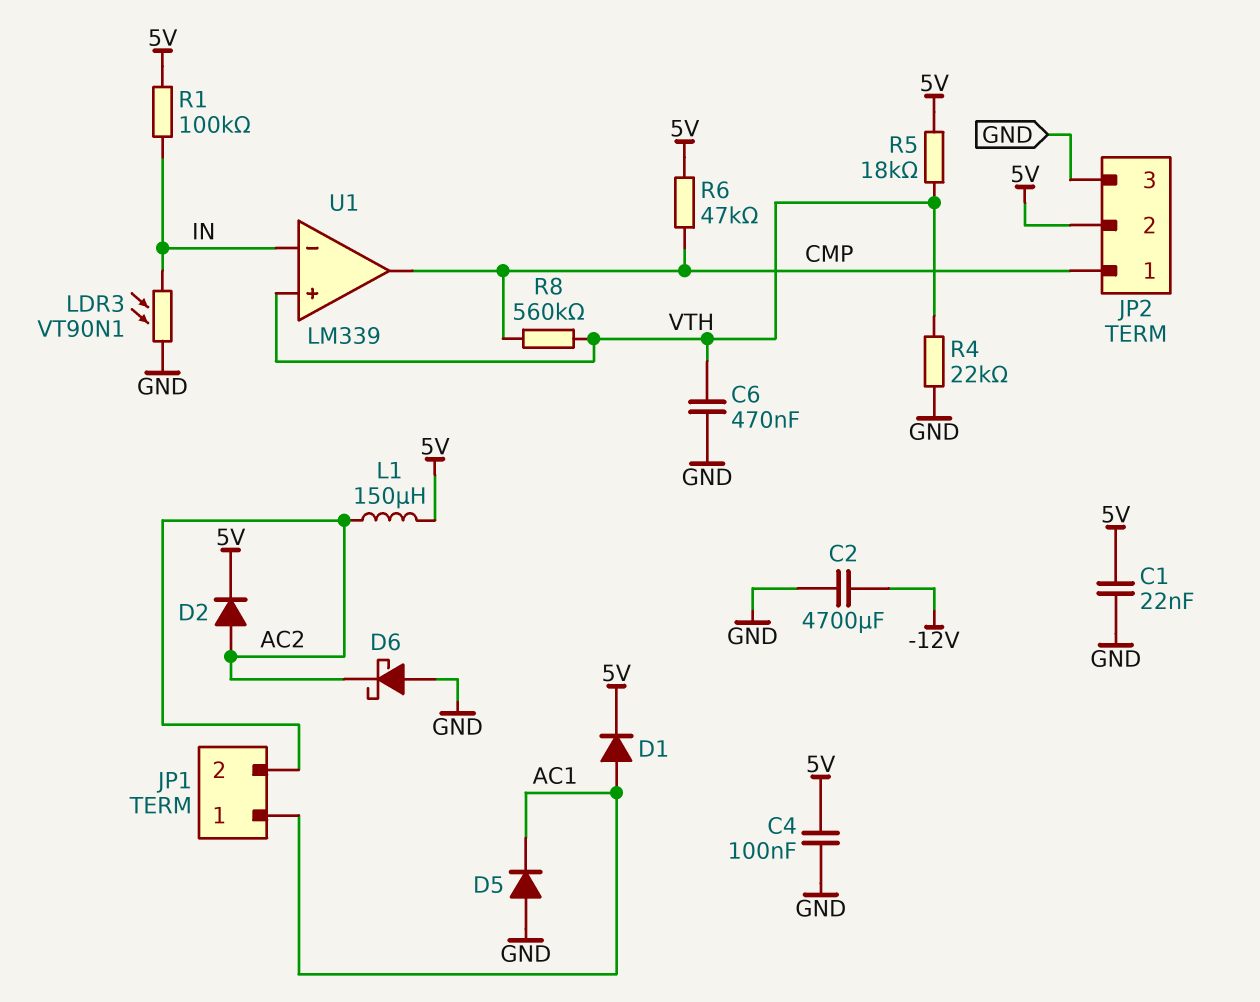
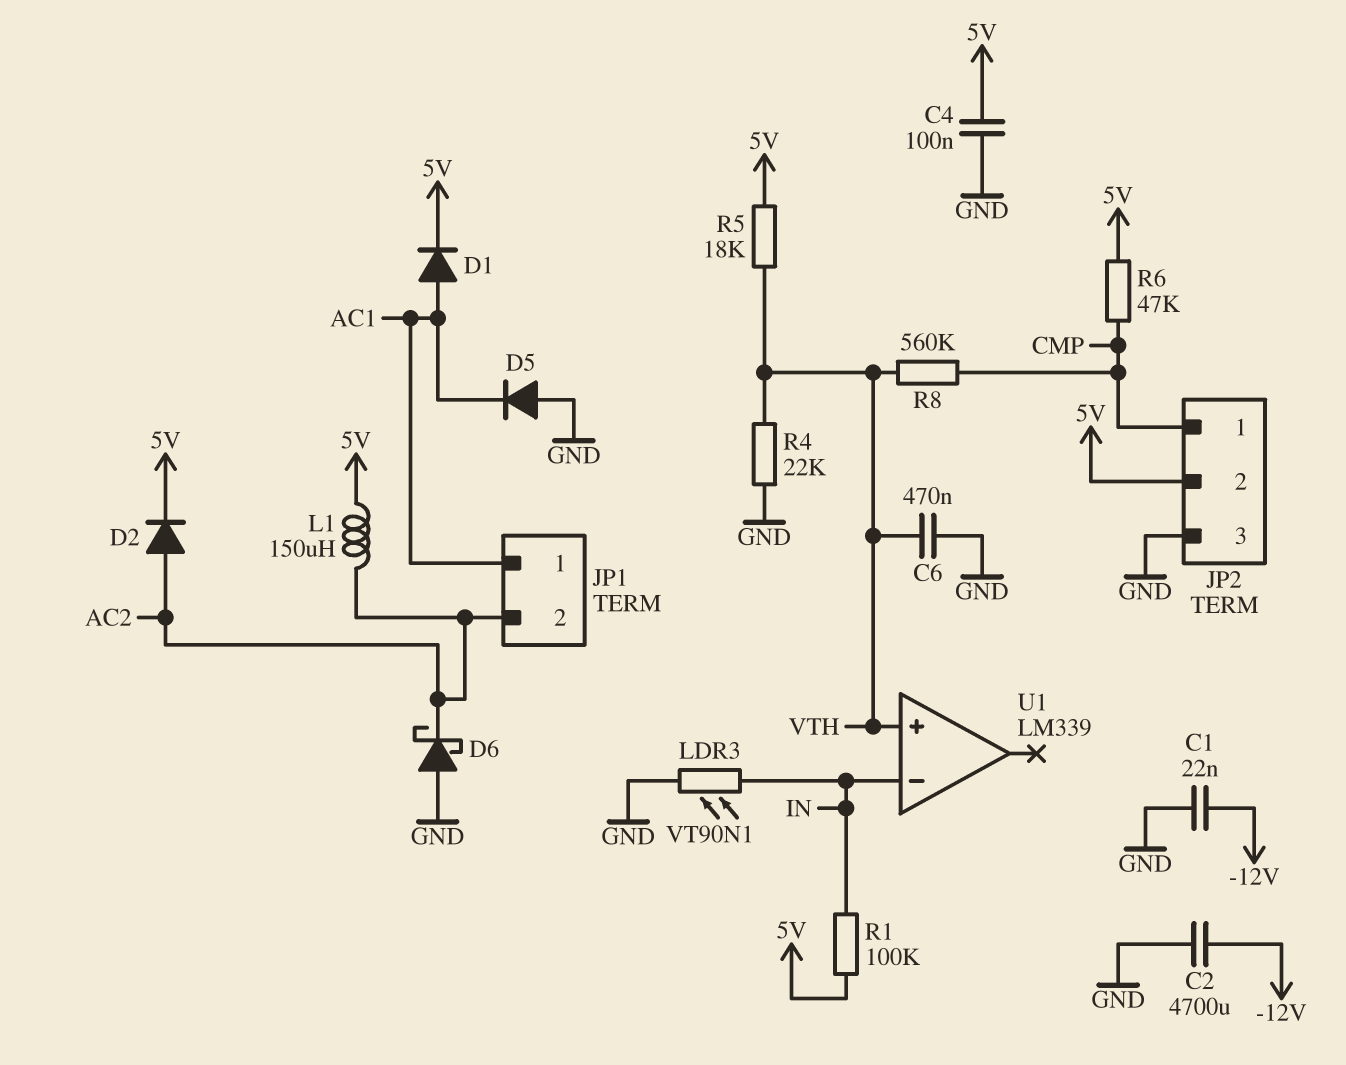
C1: 22nF (5V, GND) -> 22nF (-12V, GND)
U1 pin out: CMP -> none

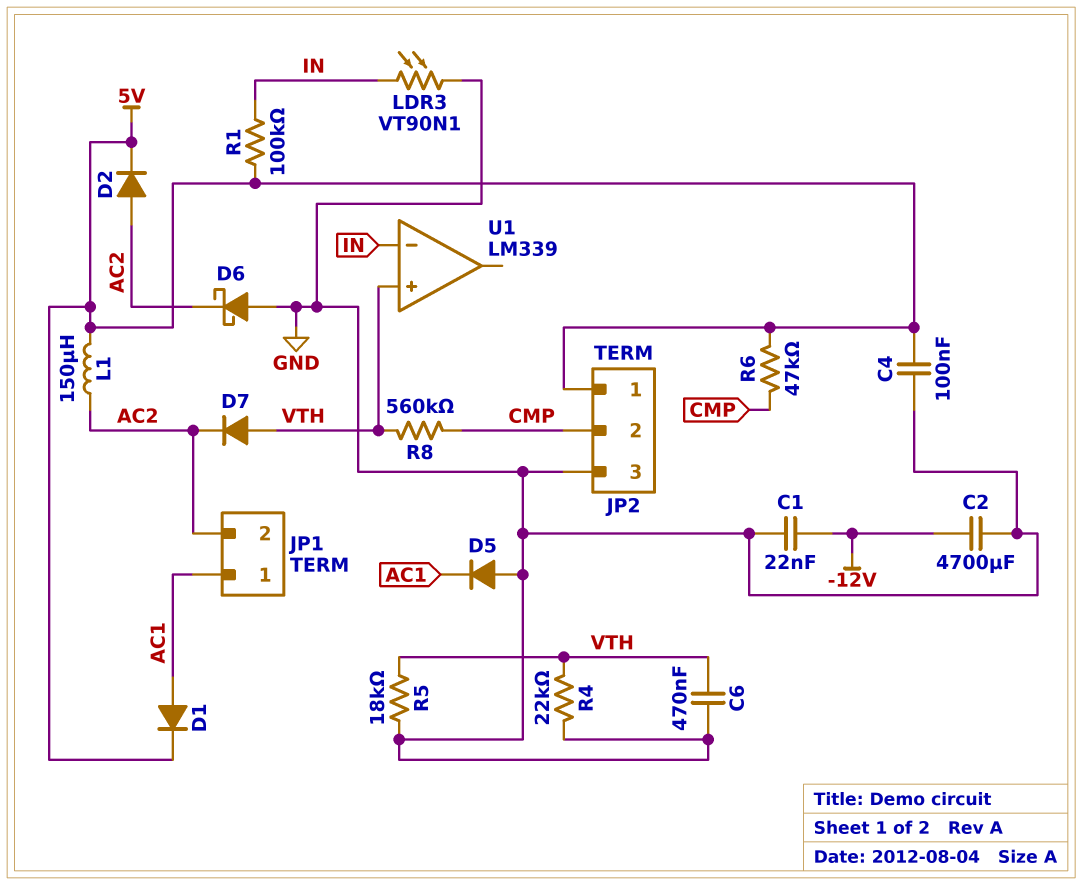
D7: none -> diode (A VTH, K AC2)
JP2 pin 1: CMP -> 5V
JP2 pin 2: 5V -> CMP
R5: 18k (5V, VTH) -> 18k (GND, VTH)

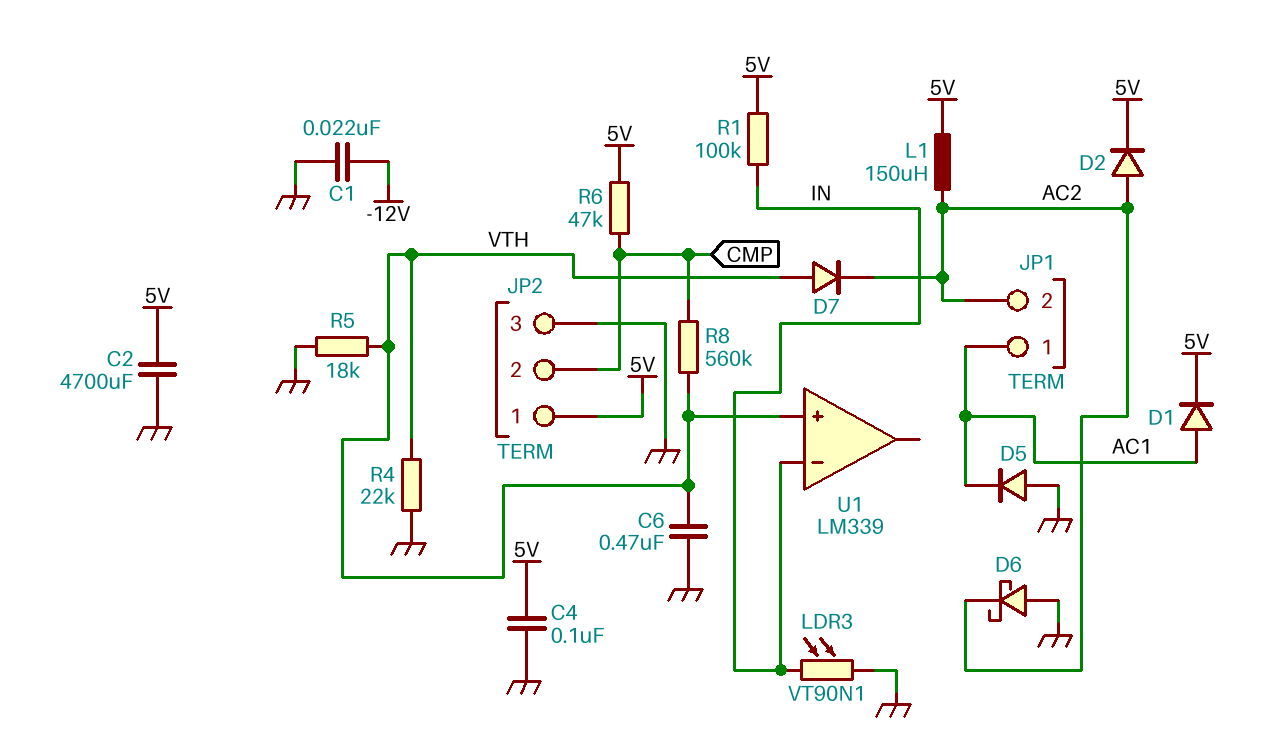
C2: 4700uF (-12V, GND) -> 4700uF (5V, GND)

